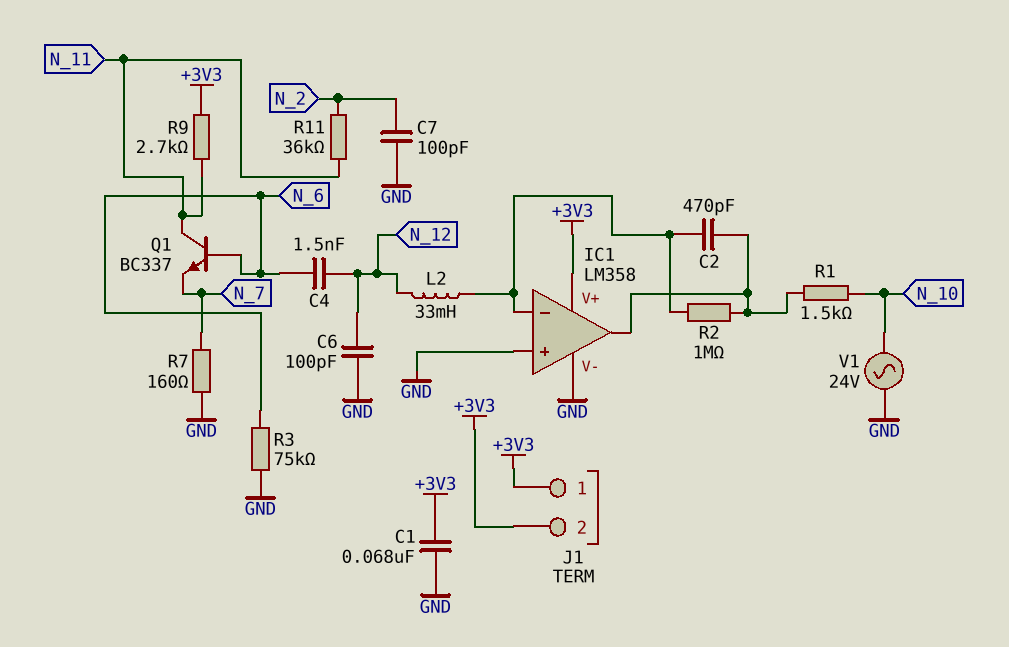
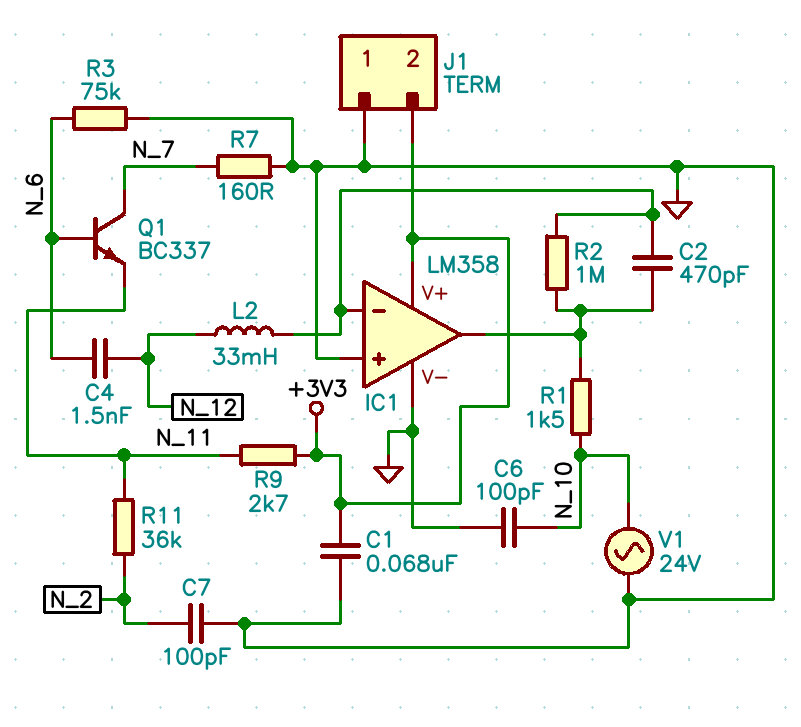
C6: 100pF (GND, N_12) -> 100pF (GND, N_10)
J1 pin 1: +3V3 -> GND
Q1: NPN BC337 (B N_6, C N_11, E N_7) -> NPN BC337 (B N_6, C N_7, E N_11)

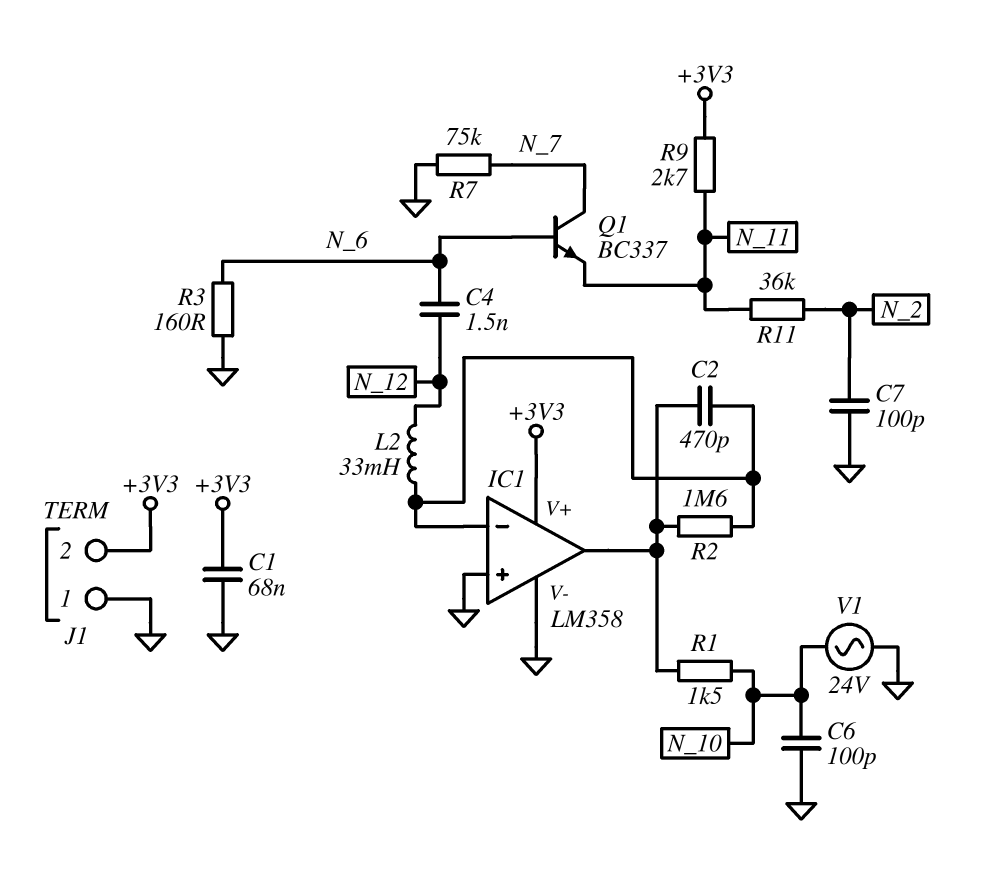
R2: 1M (IC1/in-, IC1/out) -> 1.6M (IC1/in-, IC1/out)
R3: 75k (GND, N_6) -> 160 (GND, N_6)
R7: 160 (GND, N_7) -> 75k (GND, N_7)

